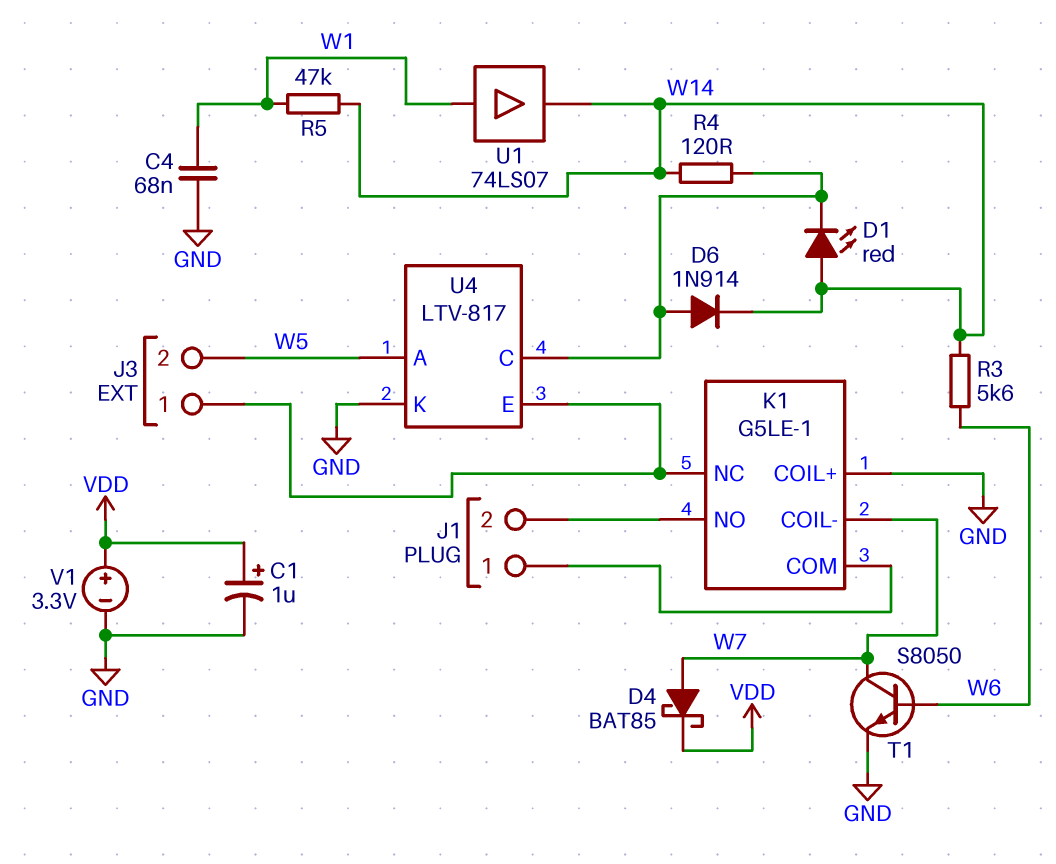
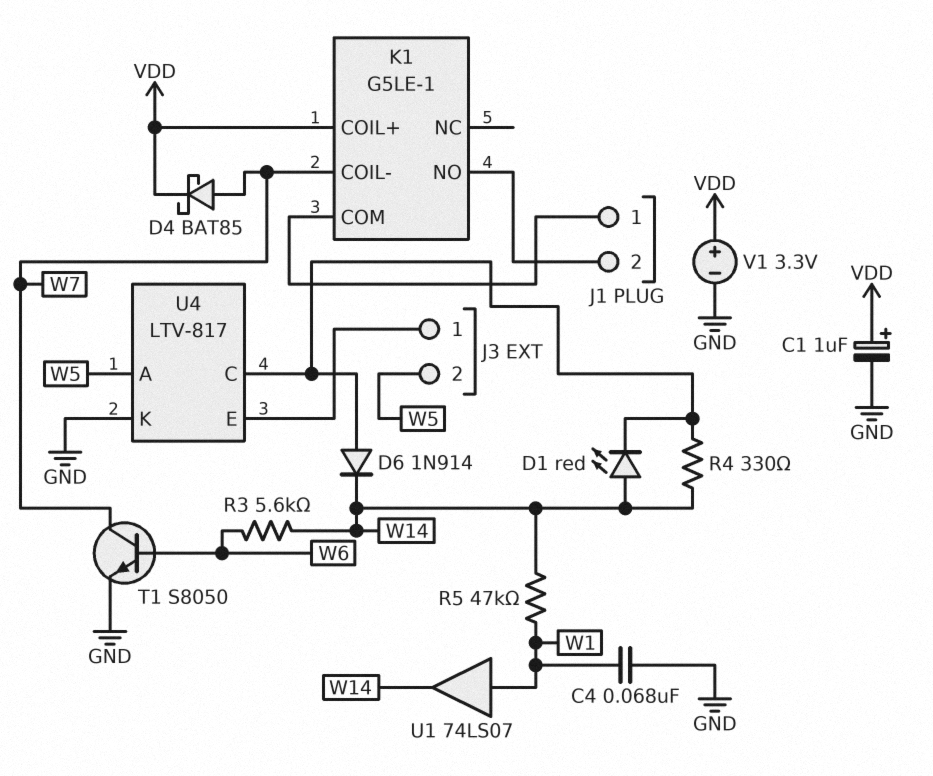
K1 pin COIL+: GND -> VDD
K1 pin NC: J3/1 -> none
R4: 120 (U4/C, W14) -> 330 (U4/C, W14)

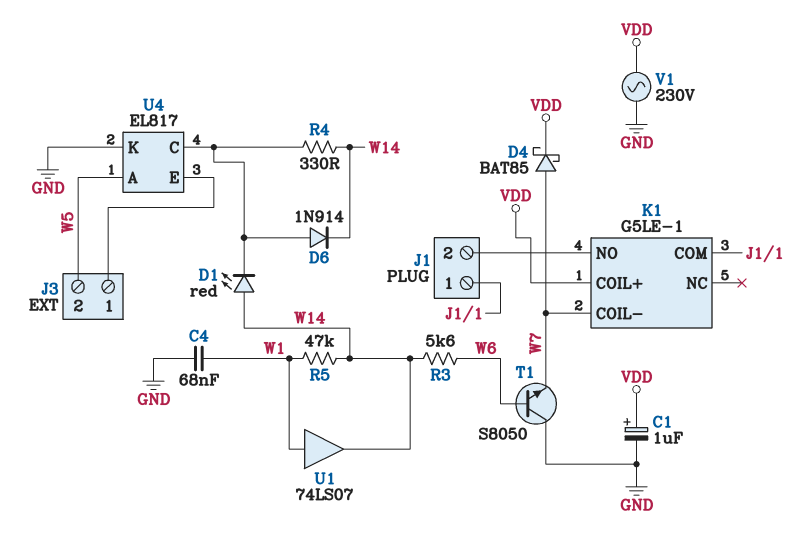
T1: NPN S8050 (B W6, C W7, E GND) -> NPN S8050 (B W6, C GND, E W7)
U4: LTV-817 -> EL817
V1: 3.3V (plus VDD, minus GND) -> AC 230V (GND, VDD)

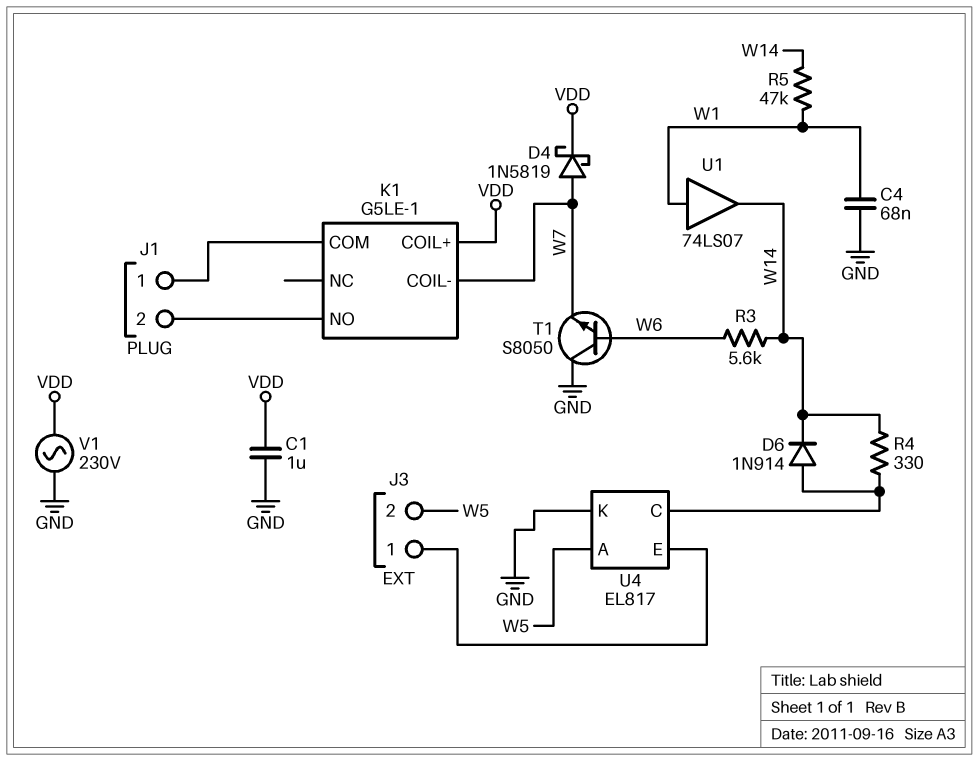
C1: 1uF (plus VDD, minus GND) -> 1uF (GND, VDD)
D1: LED red (A W14, K U4/C) -> none
D4: schottky BAT85 (A W7, K VDD) -> schottky 1N5819 (A W7, K VDD)

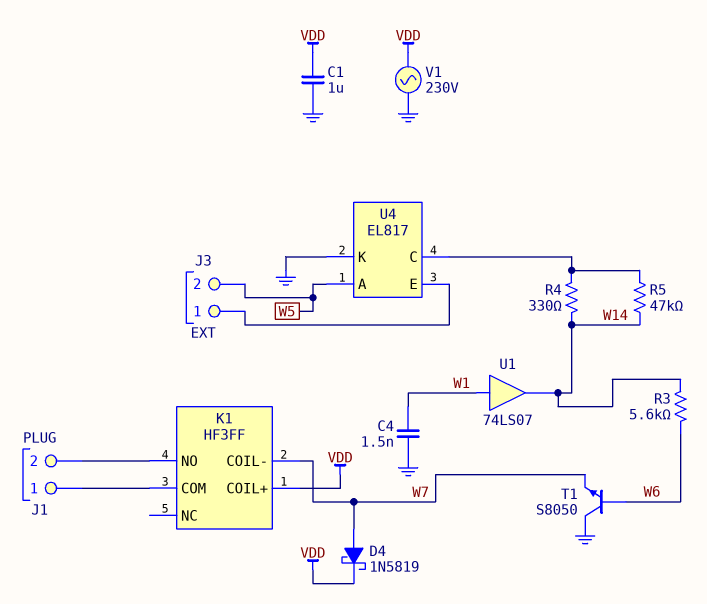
C4: 68nF (GND, W1) -> 1.5nF (GND, W1)
D6: diode 1N914 (A U4/C, K W14) -> none
K1: G5LE-1 -> HF3FF
R5: 47k (W1, W14) -> 47k (U4/C, W14)

